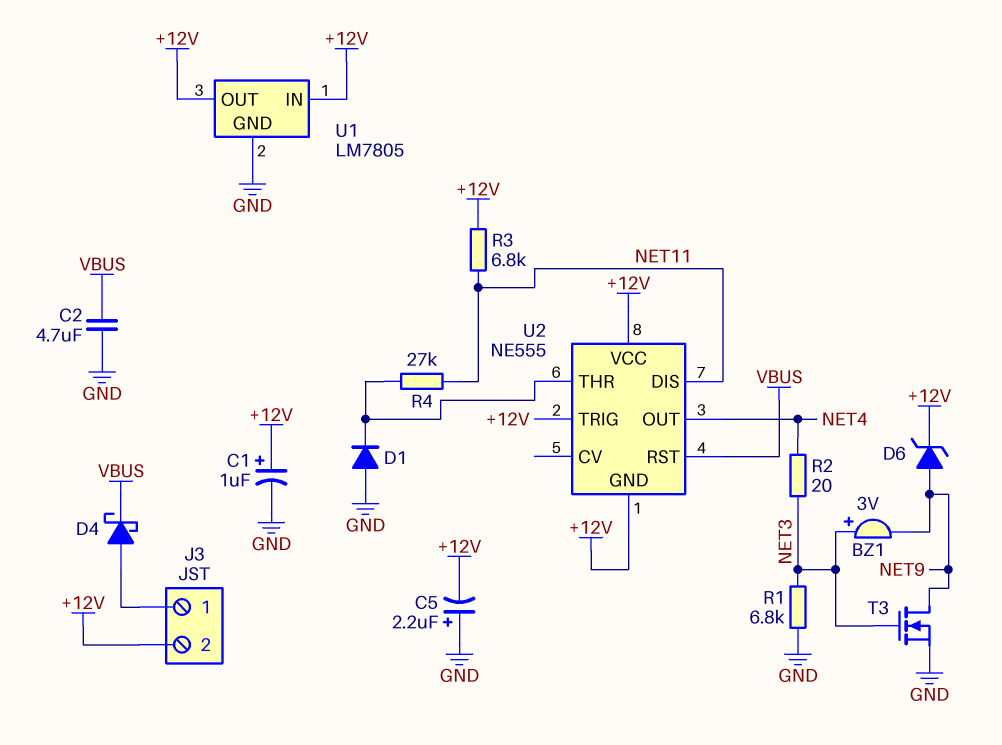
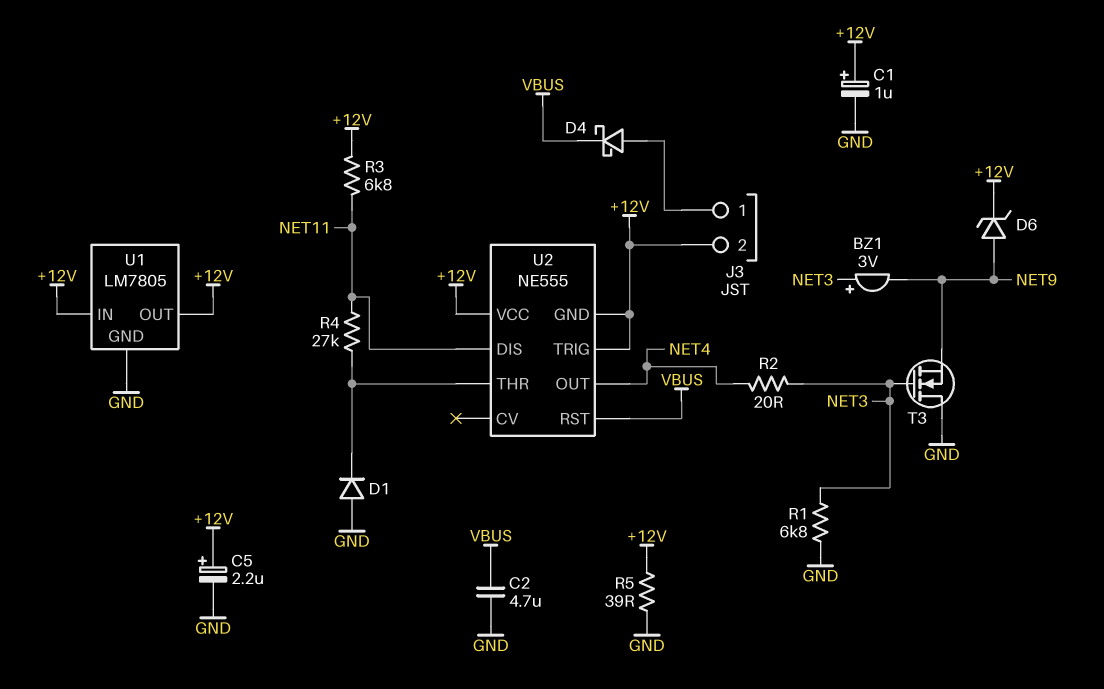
C5: 2.2uF (plus GND, minus +12V) -> 2.2uF (plus +12V, minus GND)
R5: none -> 39 (+12V, GND)
T3: NMOS (G NET3, D NET9, S GND) -> NMOS (G NET3, D GND, S NET9)

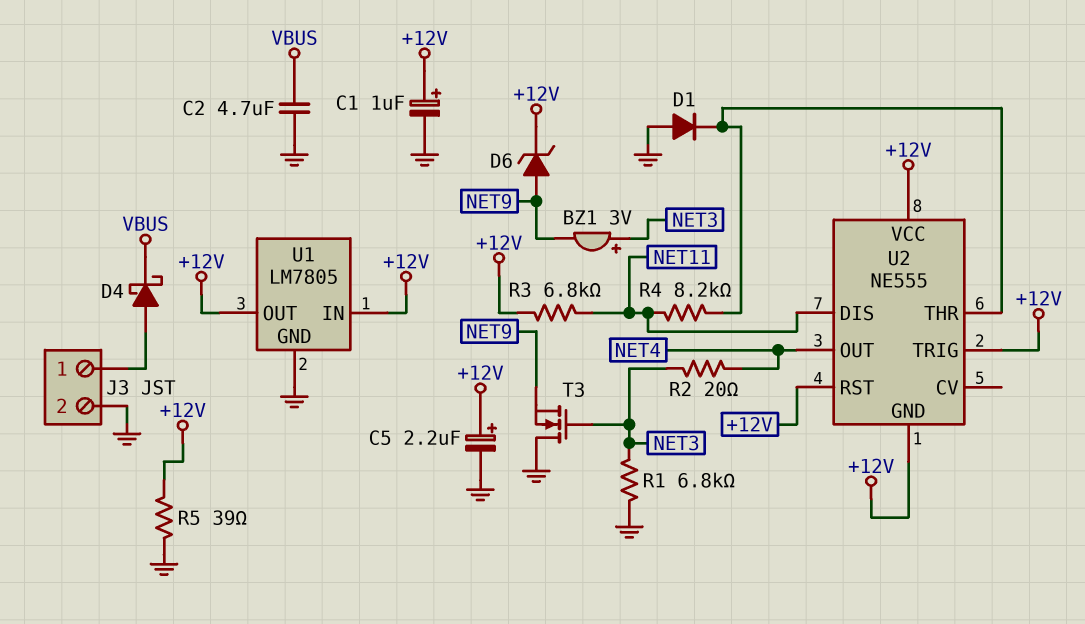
J3 pin 2: +12V -> GND
R4: 27k (NET11, U2/THR) -> 8.2k (NET11, U2/THR)
U2 pin RST: VBUS -> +12V

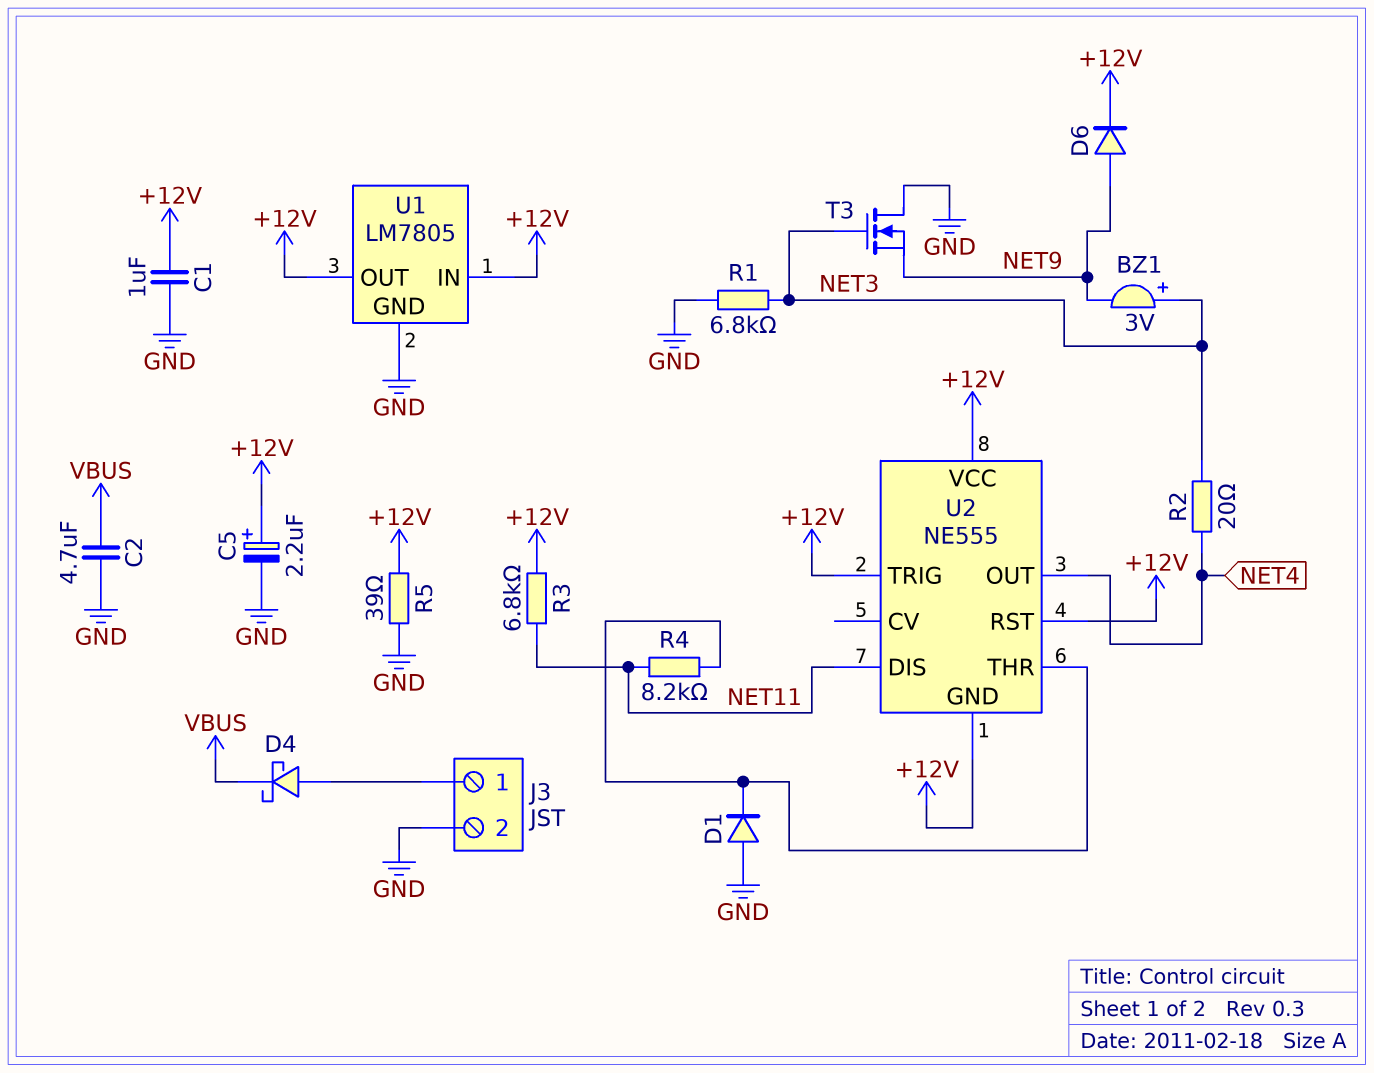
C1: 1uF (plus +12V, minus GND) -> 1uF (+12V, GND)
D6: zener (A NET9, K +12V) -> diode (A NET9, K +12V)

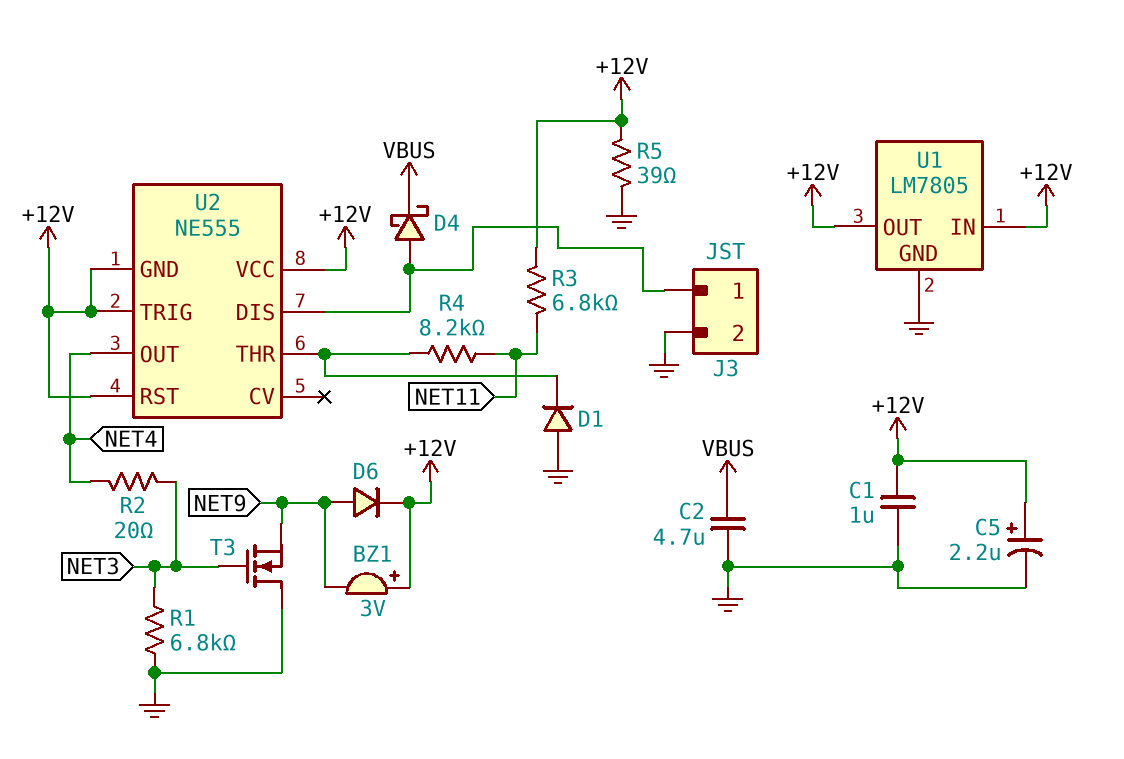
BZ1: buzzer 3V (plus NET3, minus NET9) -> buzzer 3V (plus +12V, minus NET9)
U2 pin DIS: NET11 -> J3/1

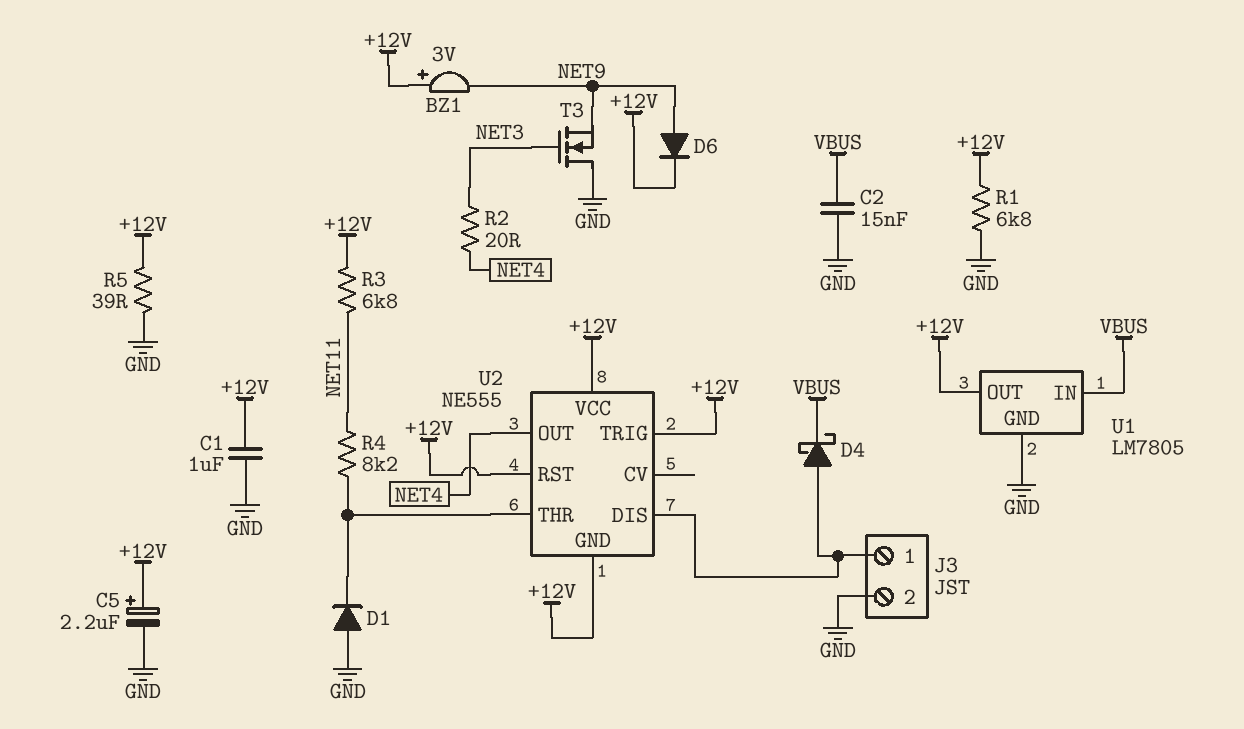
C2: 4.7uF (GND, VBUS) -> 15nF (GND, VBUS)
R1: 6.8k (GND, NET3) -> 6.8k (+12V, GND)
U1 pin IN: +12V -> VBUS

